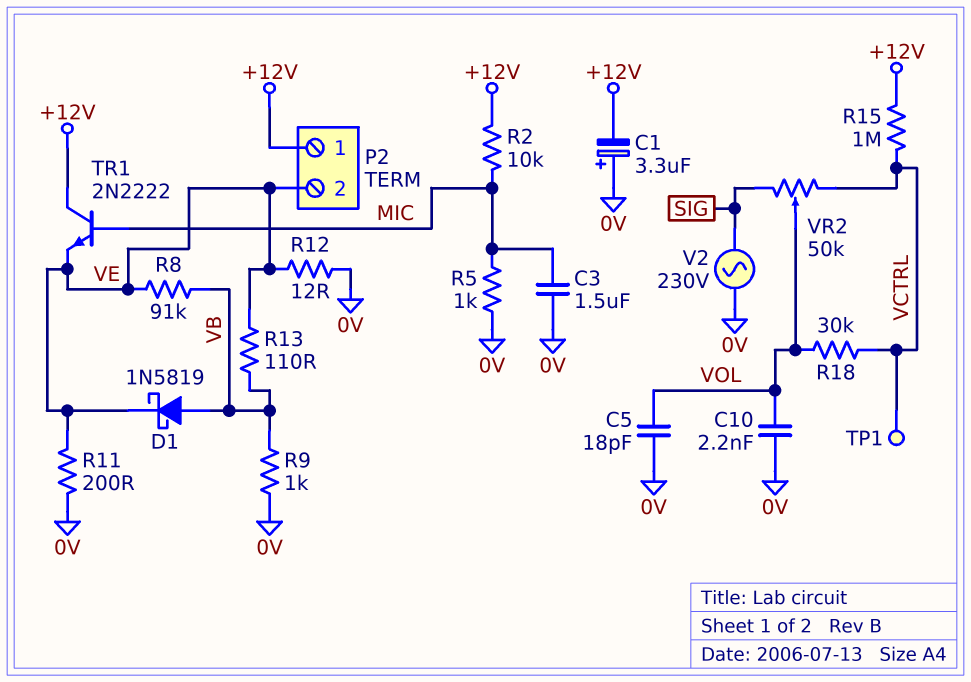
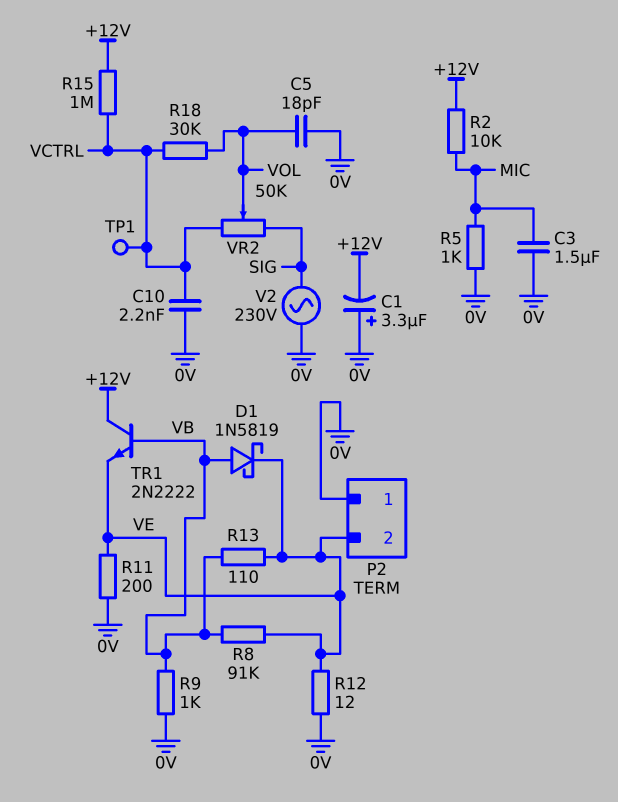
C10: 2.2nF (0V, VOL) -> 2.2nF (0V, VCTRL)
P2 pin 1: +12V -> 0V
TR1: NPN 2N2222 (B MIC, C +12V, E VE) -> NPN 2N2222 (B VB, C +12V, E VE)

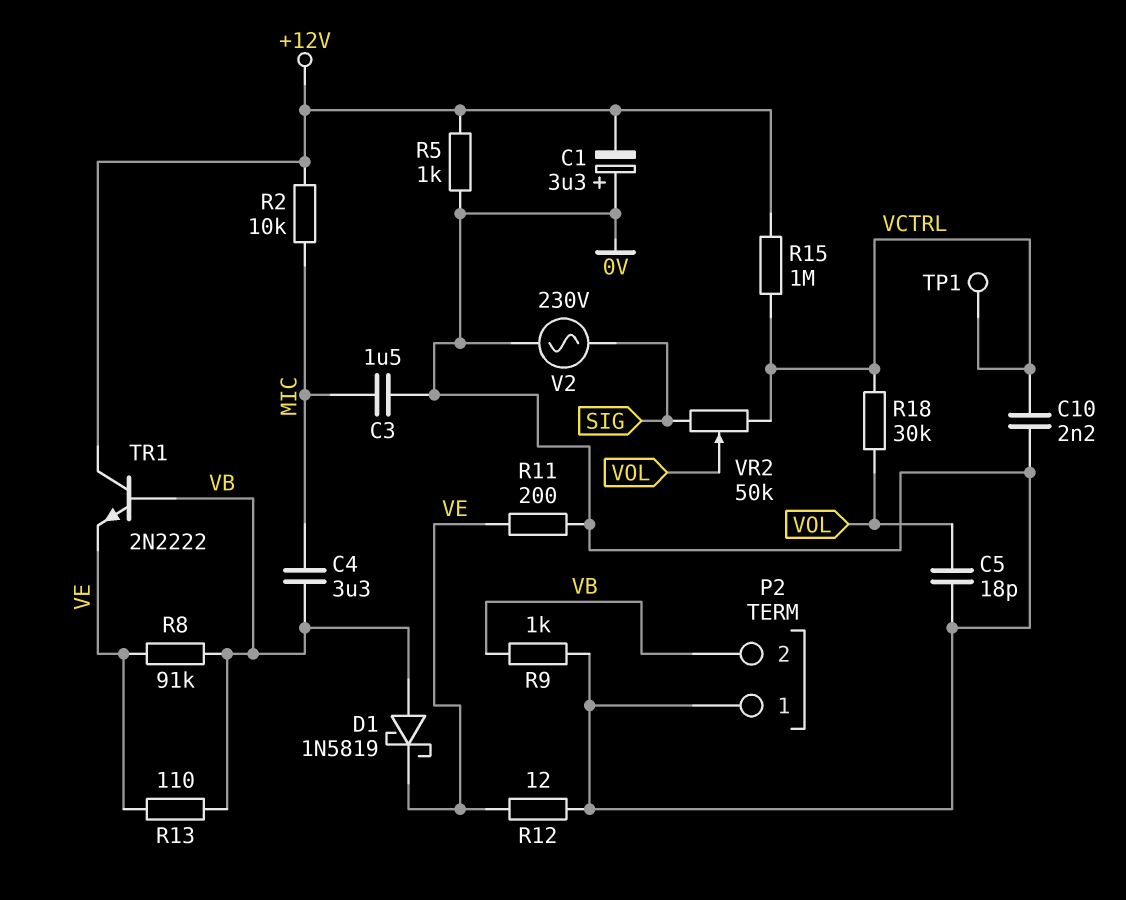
C4: none -> 3.3uF (MIC, VB)
P2 pin 2: VE -> VB
R5: 1k (0V, MIC) -> 1k (+12V, 0V)

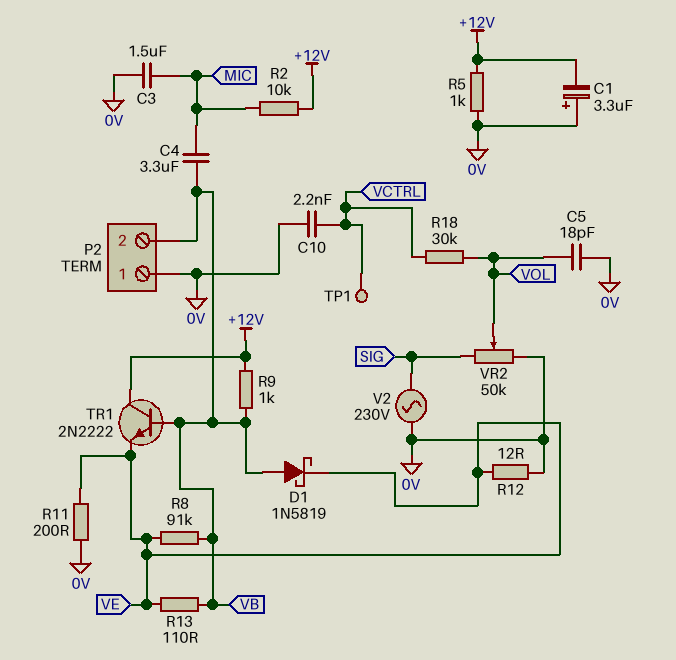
R9: 1k (0V, VB) -> 1k (+12V, VB)
R15: 1M (+12V, VCTRL) -> none
VR2: 50k (SIG, VCTRL, wiper VOL) -> 50k (0V, SIG, wiper VOL)

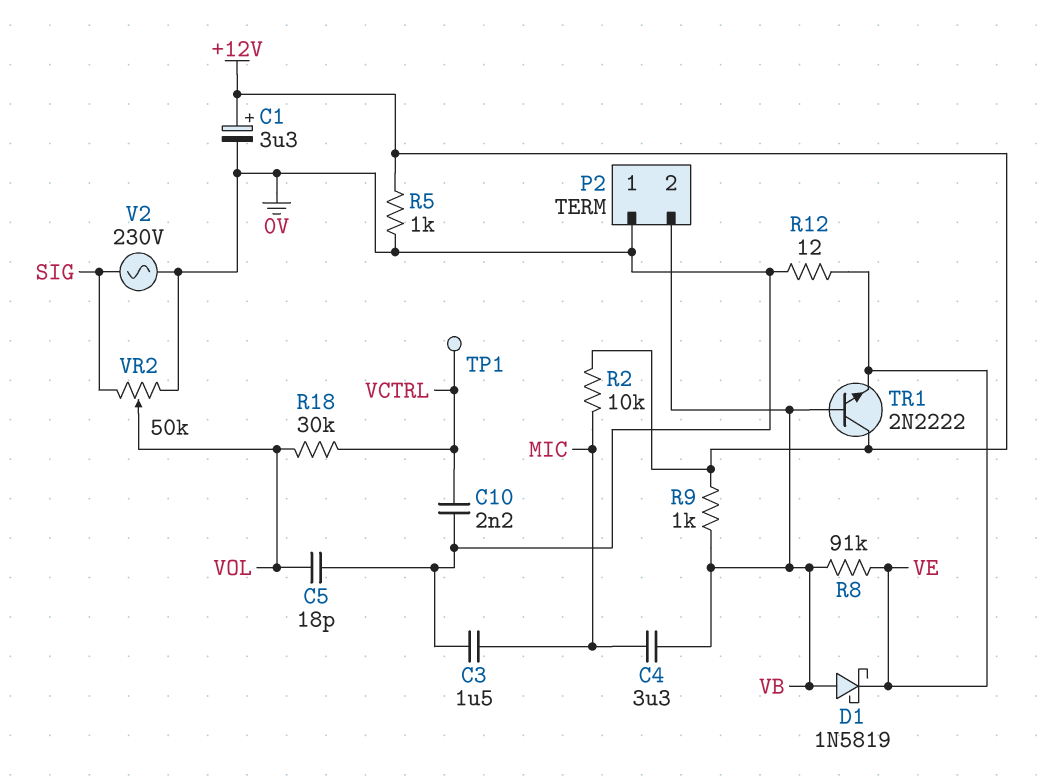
C1: 3.3uF (plus 0V, minus +12V) -> 3.3uF (plus +12V, minus 0V)
R11: 200 (0V, VE) -> none
R13: 110 (VB, VE) -> none

